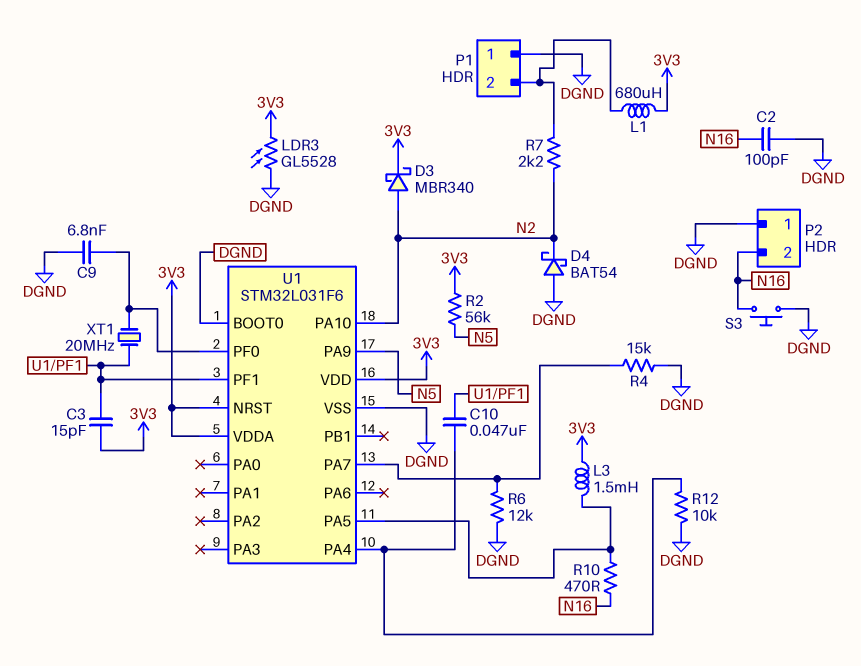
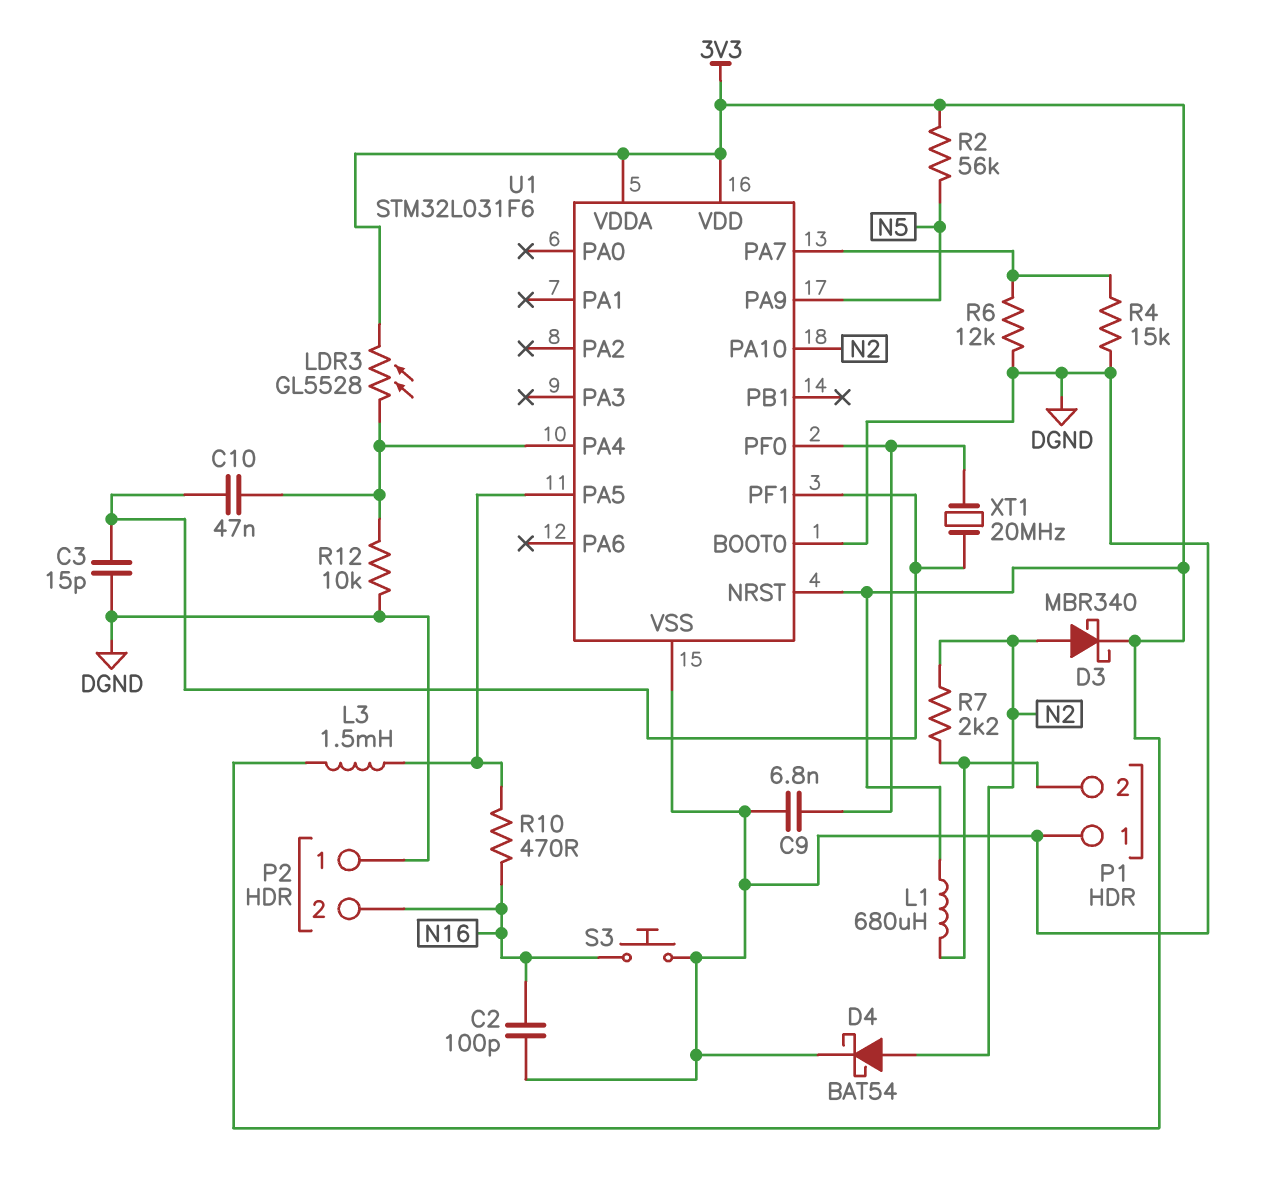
C3: 15pF (3V3, U1/PF1) -> 15pF (DGND, U1/PF1)
D4: schottky BAT54 (A DGND, K N2) -> schottky BAT54 (A N2, K DGND)
LDR3: GL5528 (3V3, DGND) -> GL5528 (3V3, U1/PA4)

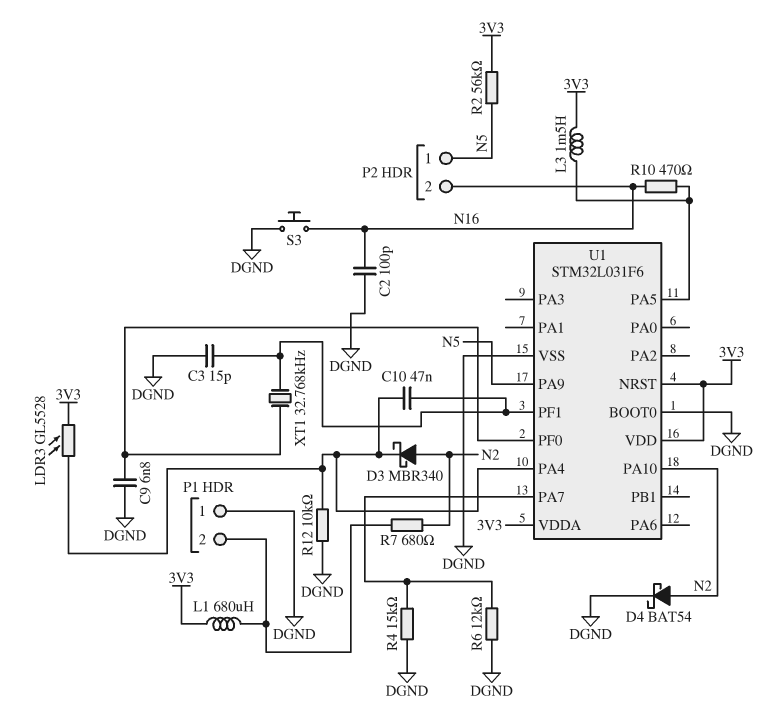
D3: schottky MBR340 (A N2, K 3V3) -> schottky MBR340 (A N2, K U1/PA4)
P2 pin 1: DGND -> N5
R7: 2.2k (N2, P1/2) -> 680 (N2, P1/2)
XT1: 20MHz (U1/PF0, U1/PF1) -> 32.768kHz (U1/PF0, U1/PF1)

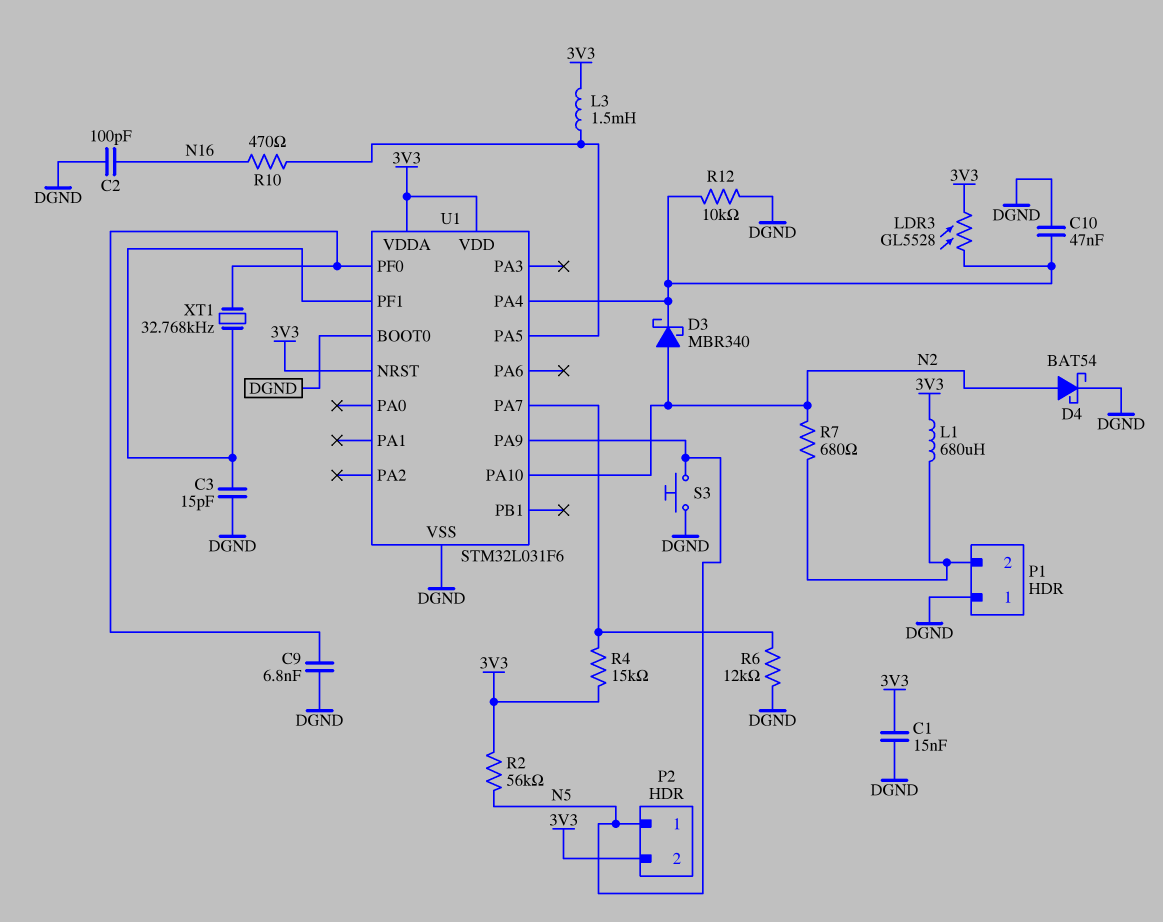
C1: none -> 15nF (3V3, DGND)
C10: 47nF (U1/PA4, U1/PF1) -> 47nF (DGND, U1/PA4)
P2 pin 2: N16 -> 3V3
R4: 15k (DGND, U1/PA7) -> 15k (3V3, U1/PA7)
S3: button (DGND, N16) -> button (DGND, N5)

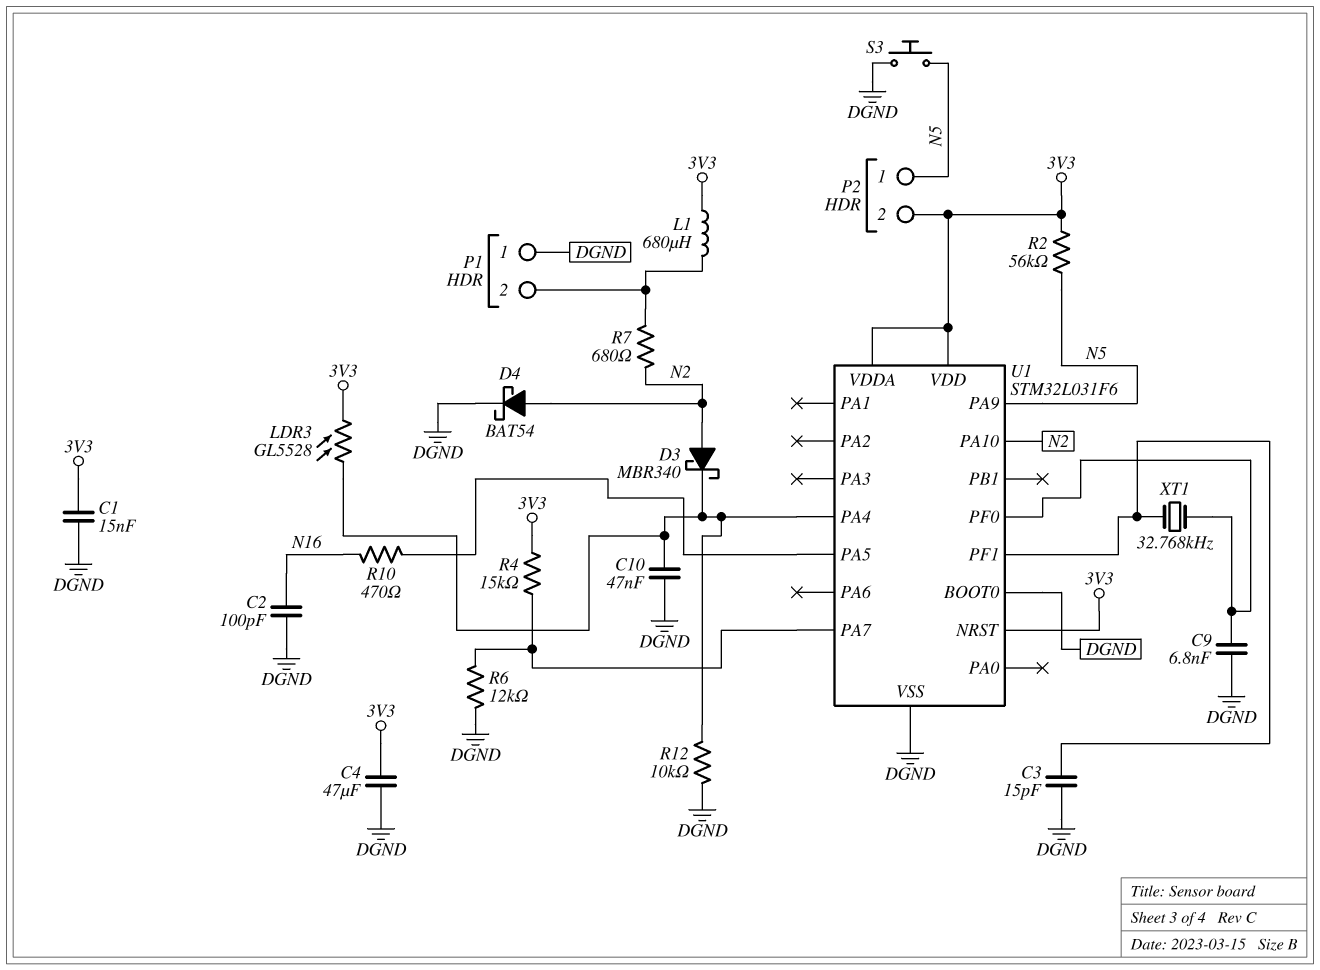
C4: none -> 47uF (3V3, DGND)
L3: 1.5mH (3V3, U1/PA5) -> none

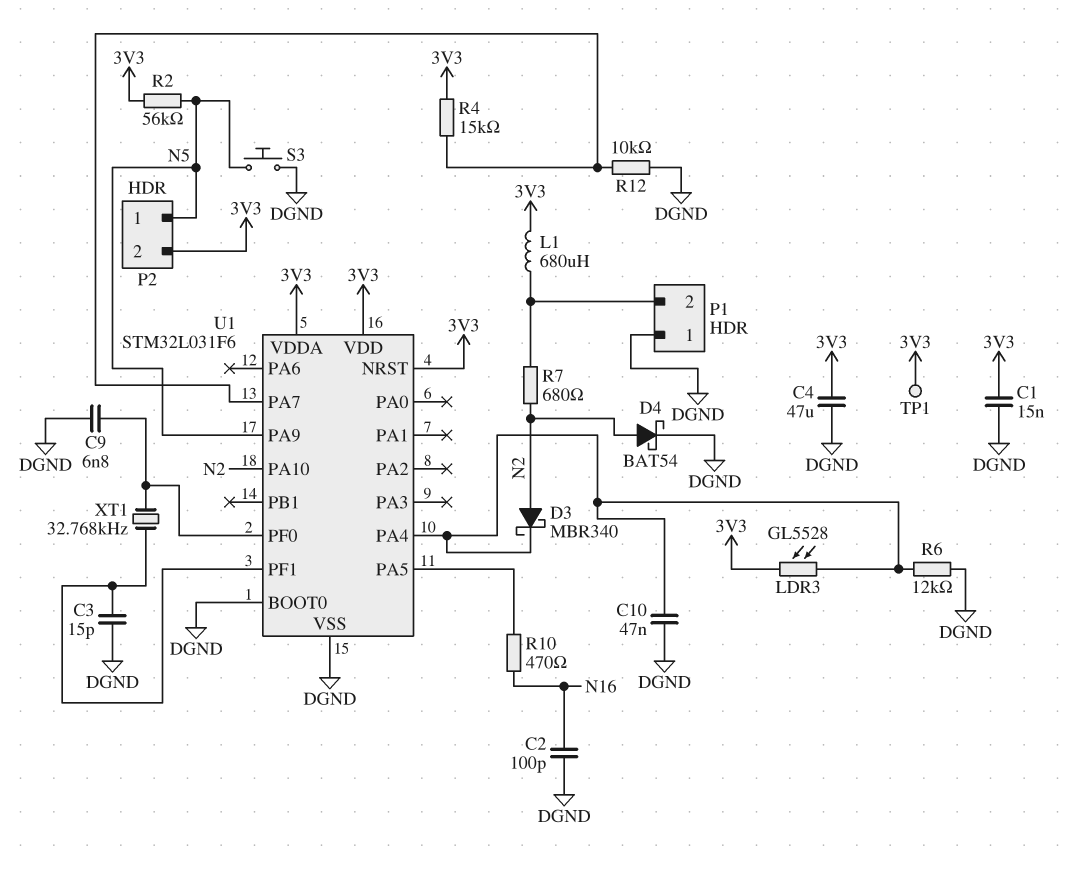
R6: 12k (DGND, U1/PA7) -> 12k (DGND, U1/PA4)
R12: 10k (DGND, U1/PA4) -> 10k (DGND, U1/PA7)
TP1: none -> test point (3V3)

